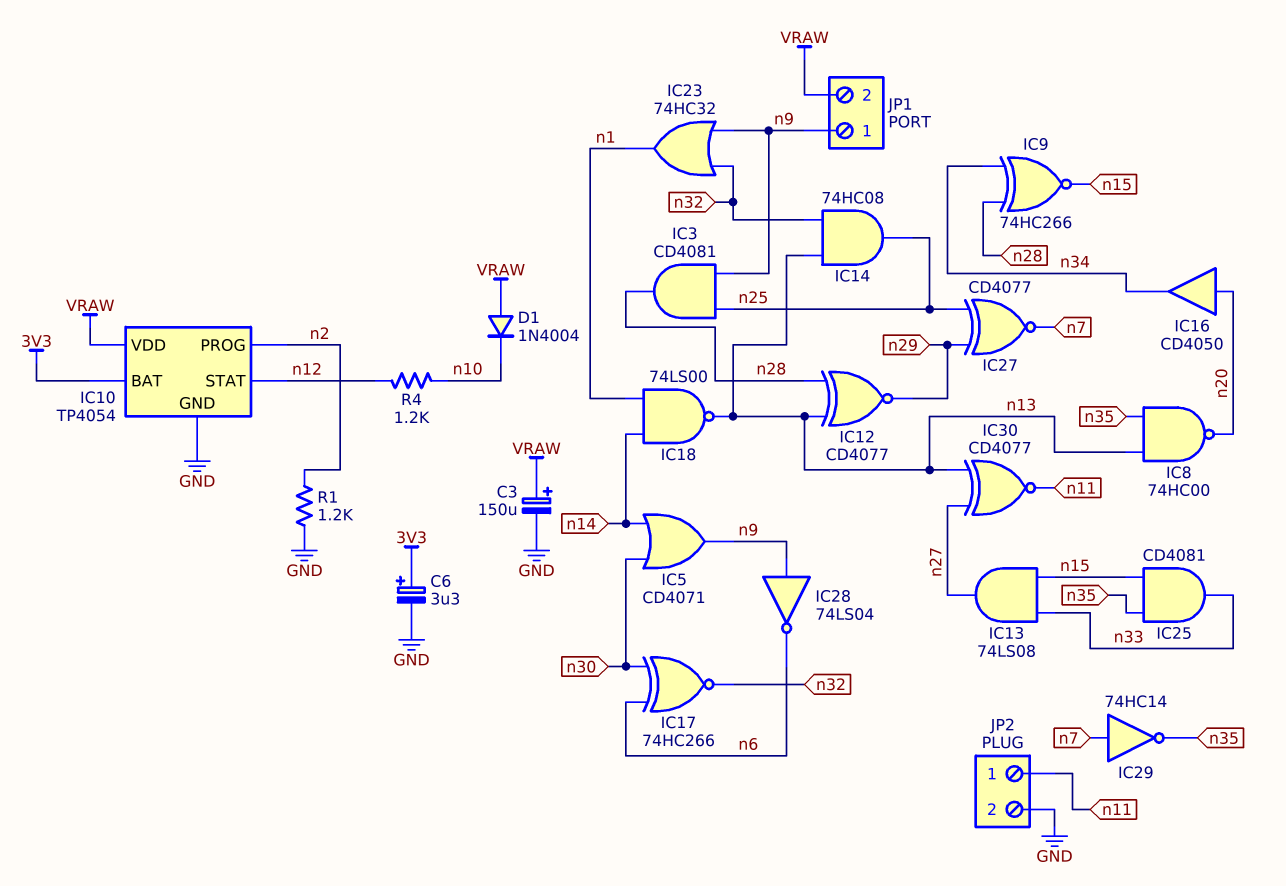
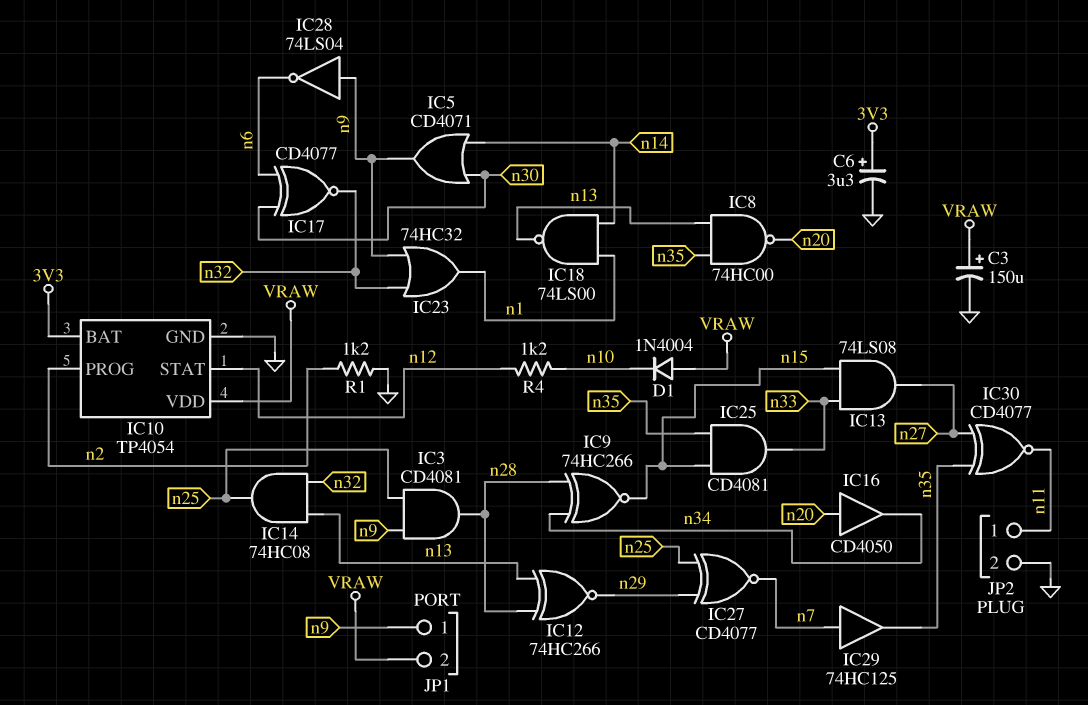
IC12: XNOR CD4077 (in n13, in n28, out n29) -> XNOR 74HC266 (in n13, in n28, out n29)
IC17: XNOR 74HC266 (in n6, in n30, out n32) -> XNOR CD4077 (in n6, in n30, out n32)
IC29: NOT 74HC14 (in n7, out n35) -> buffer 74HC125 (in n7, out n35)
IC30: XNOR CD4077 (in n13, in n27, out n11) -> XNOR CD4077 (in n27, in n35, out n11)

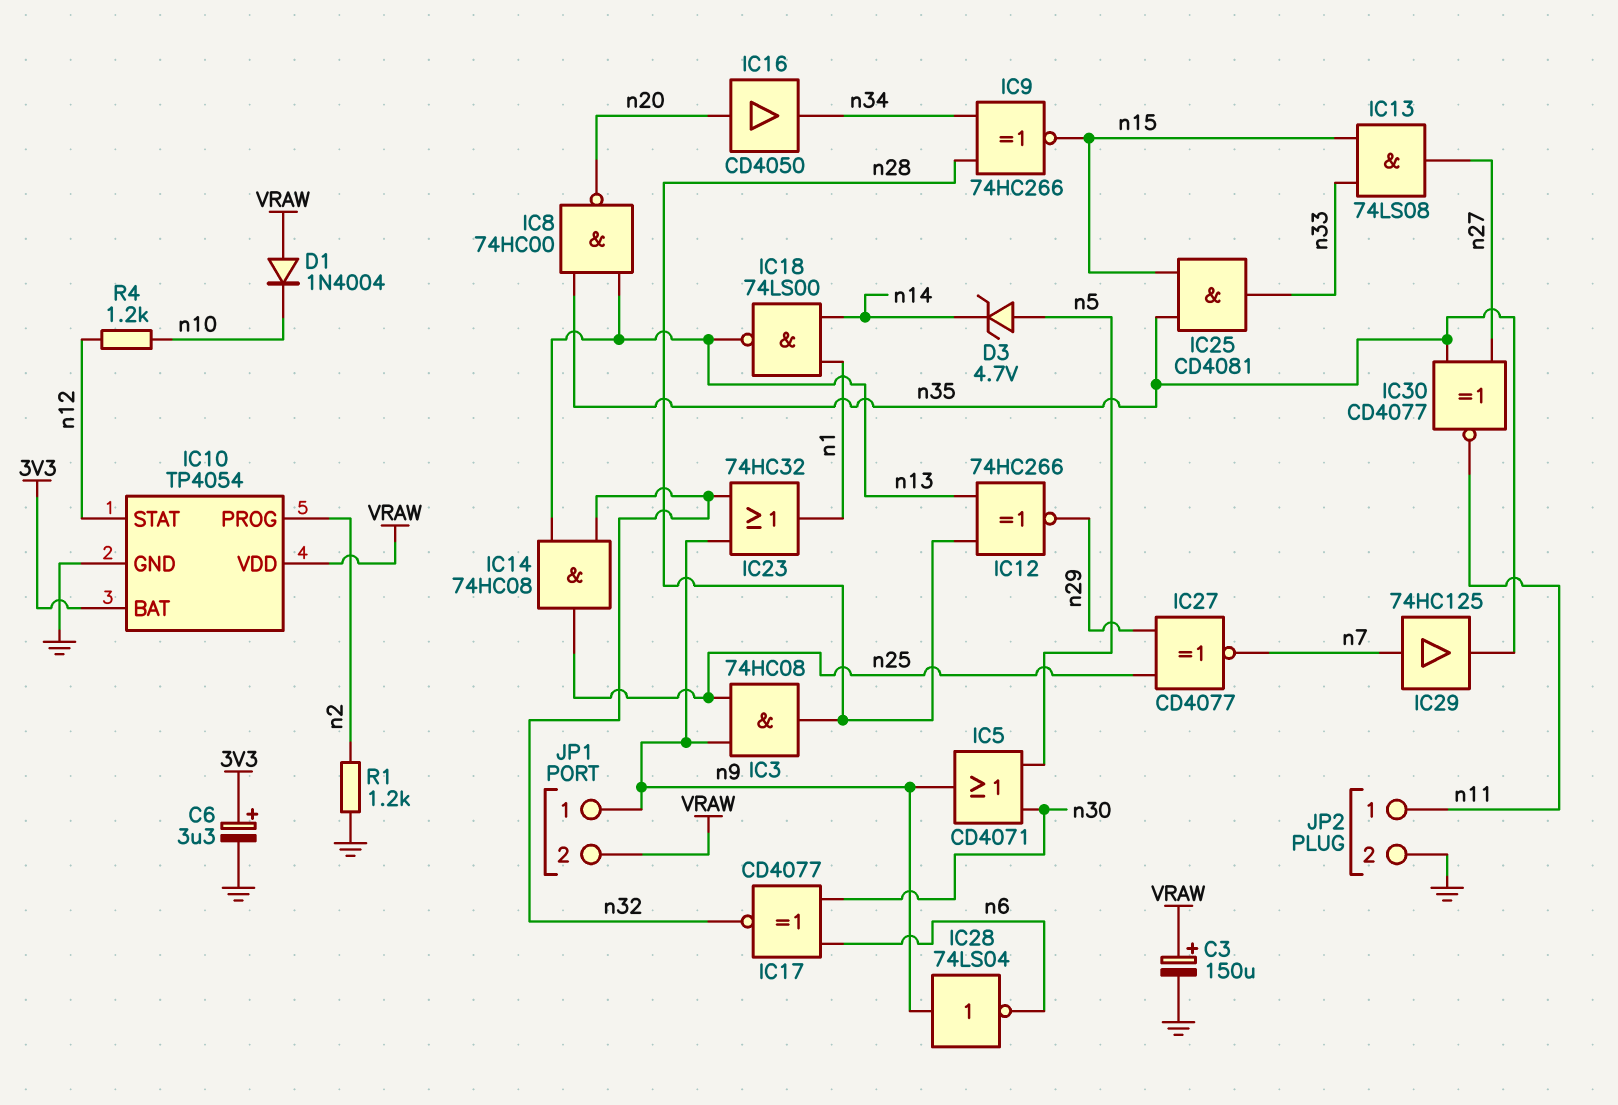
D3: none -> zener 4.7V (A n5, K n14)
IC3: AND CD4081 (in n9, in n25, out n28) -> AND 74HC08 (in n9, in n25, out n28)
IC5: OR CD4071 (in n14, in n30, out n9) -> OR CD4071 (in n5, in n30, out n9)

